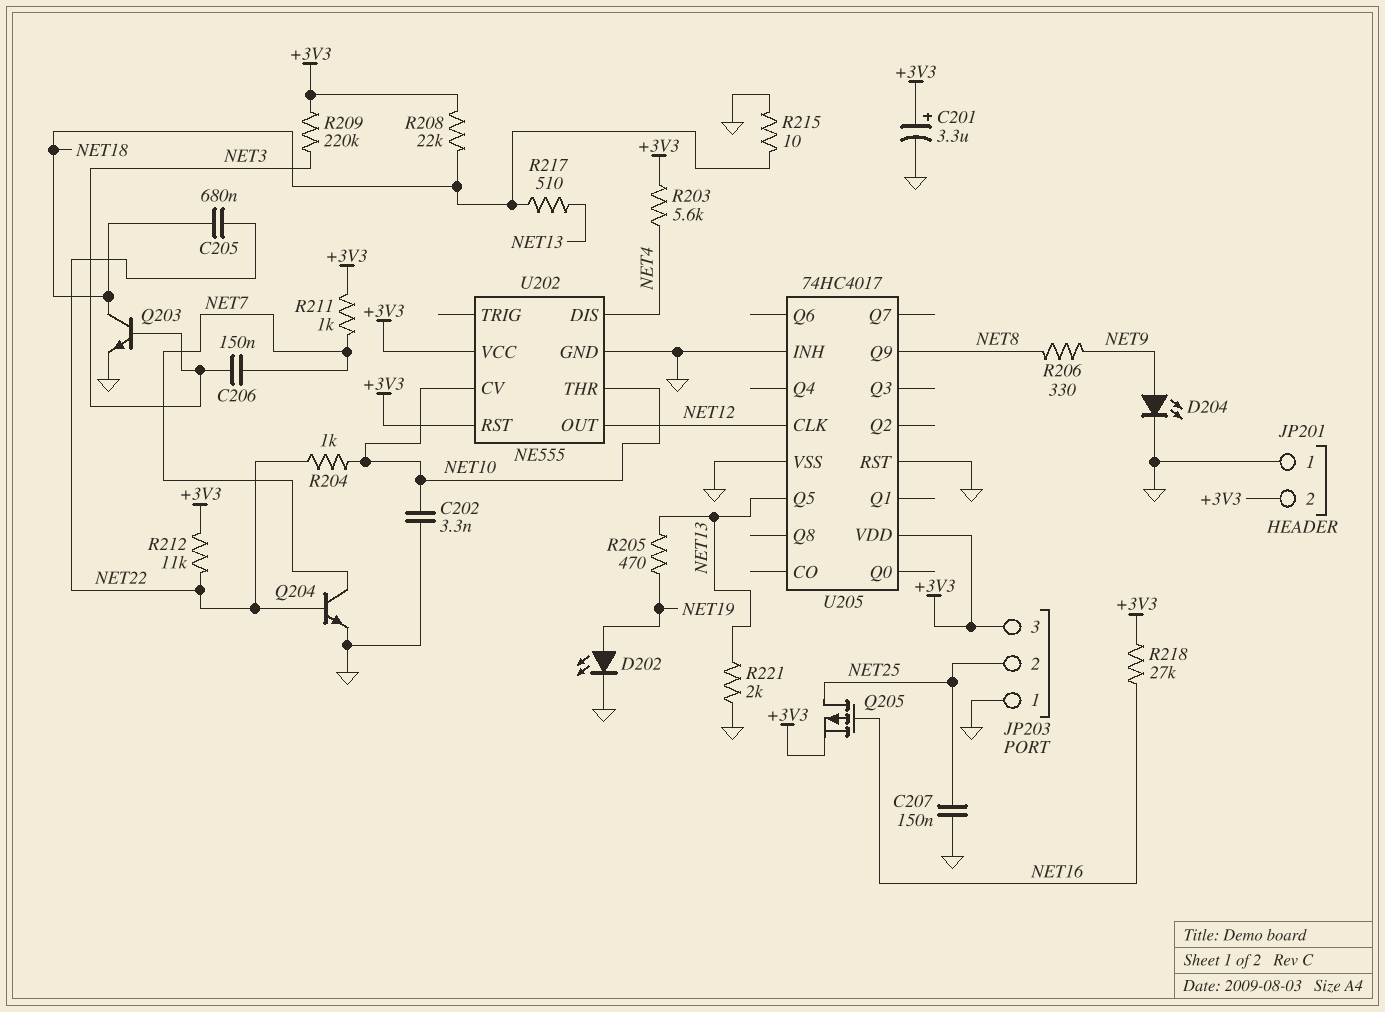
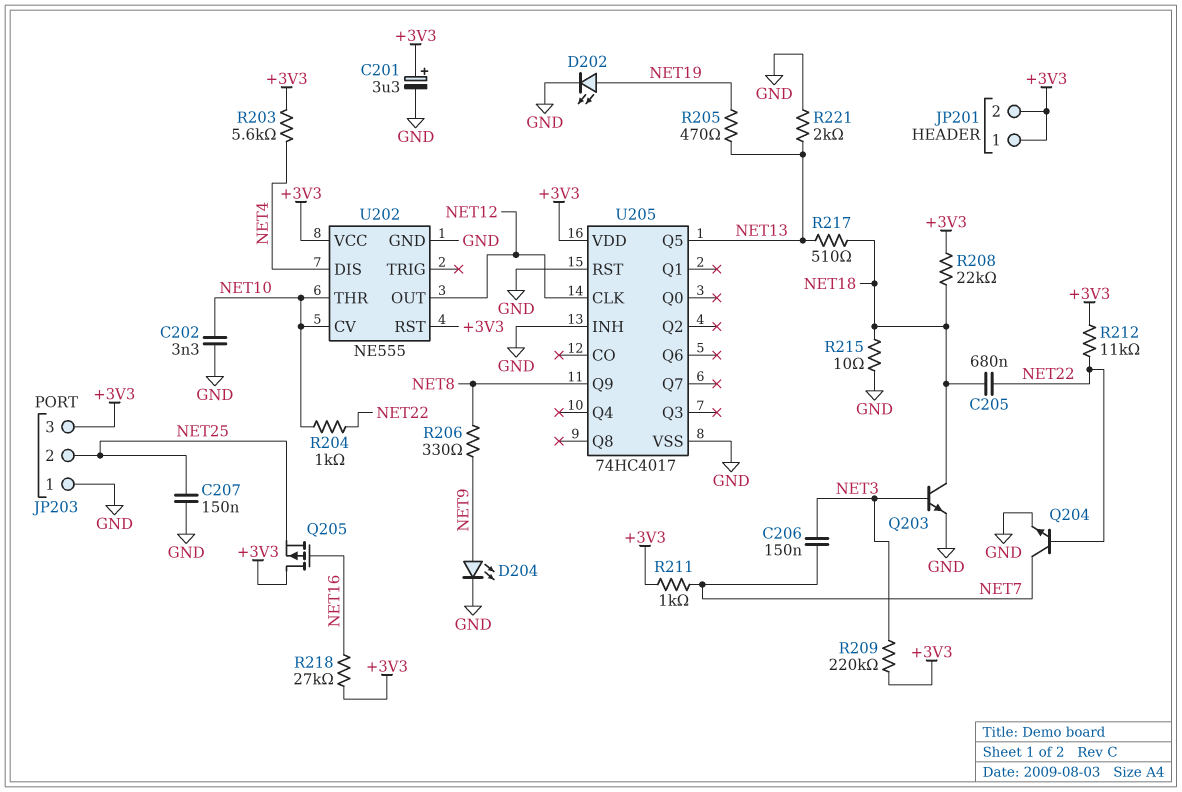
JP201 pin 1: GND -> +3V3
Q205: PMOS (G NET16, D NET25, S +3V3) -> PMOS (G NET16, D +3V3, S NET25)

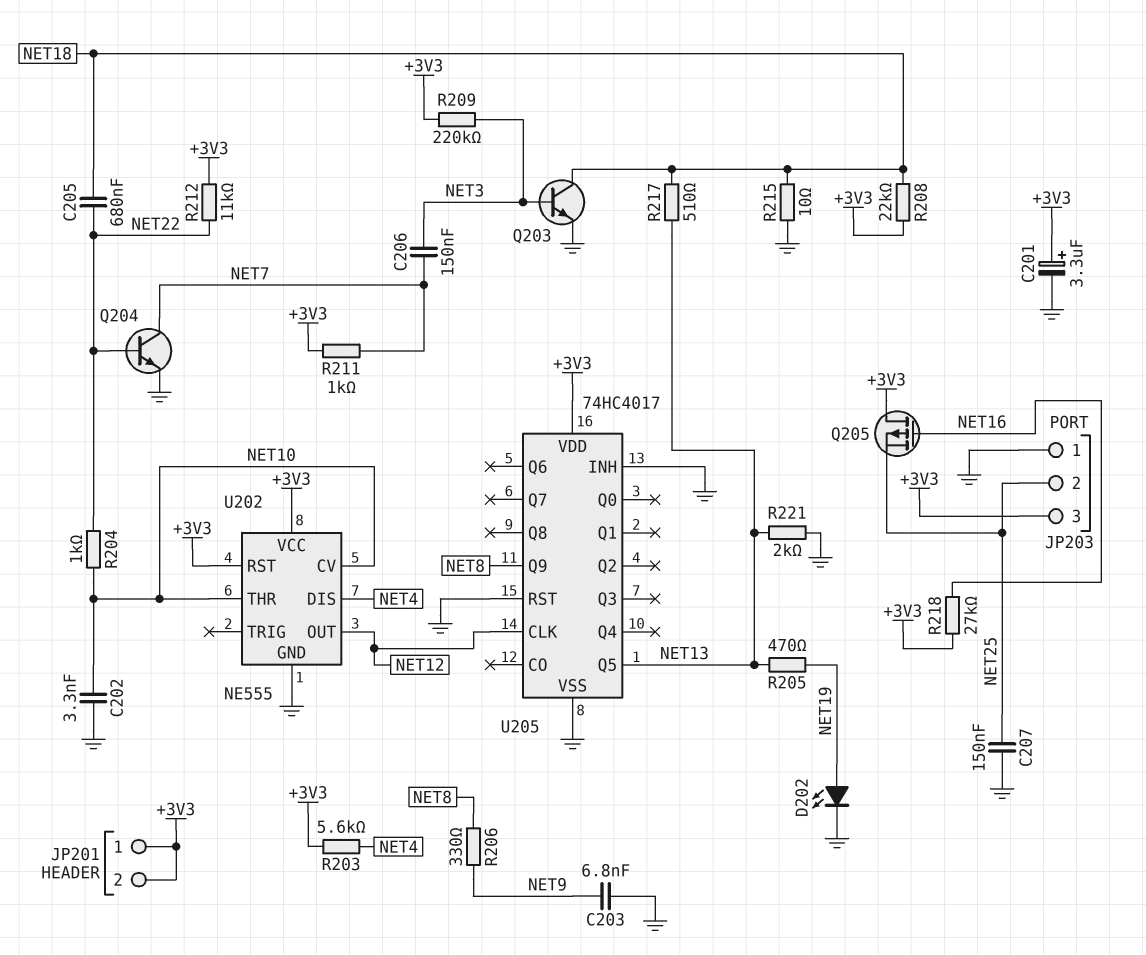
C203: none -> 6.8nF (GND, NET9)
D204: LED (A NET9, K GND) -> none

